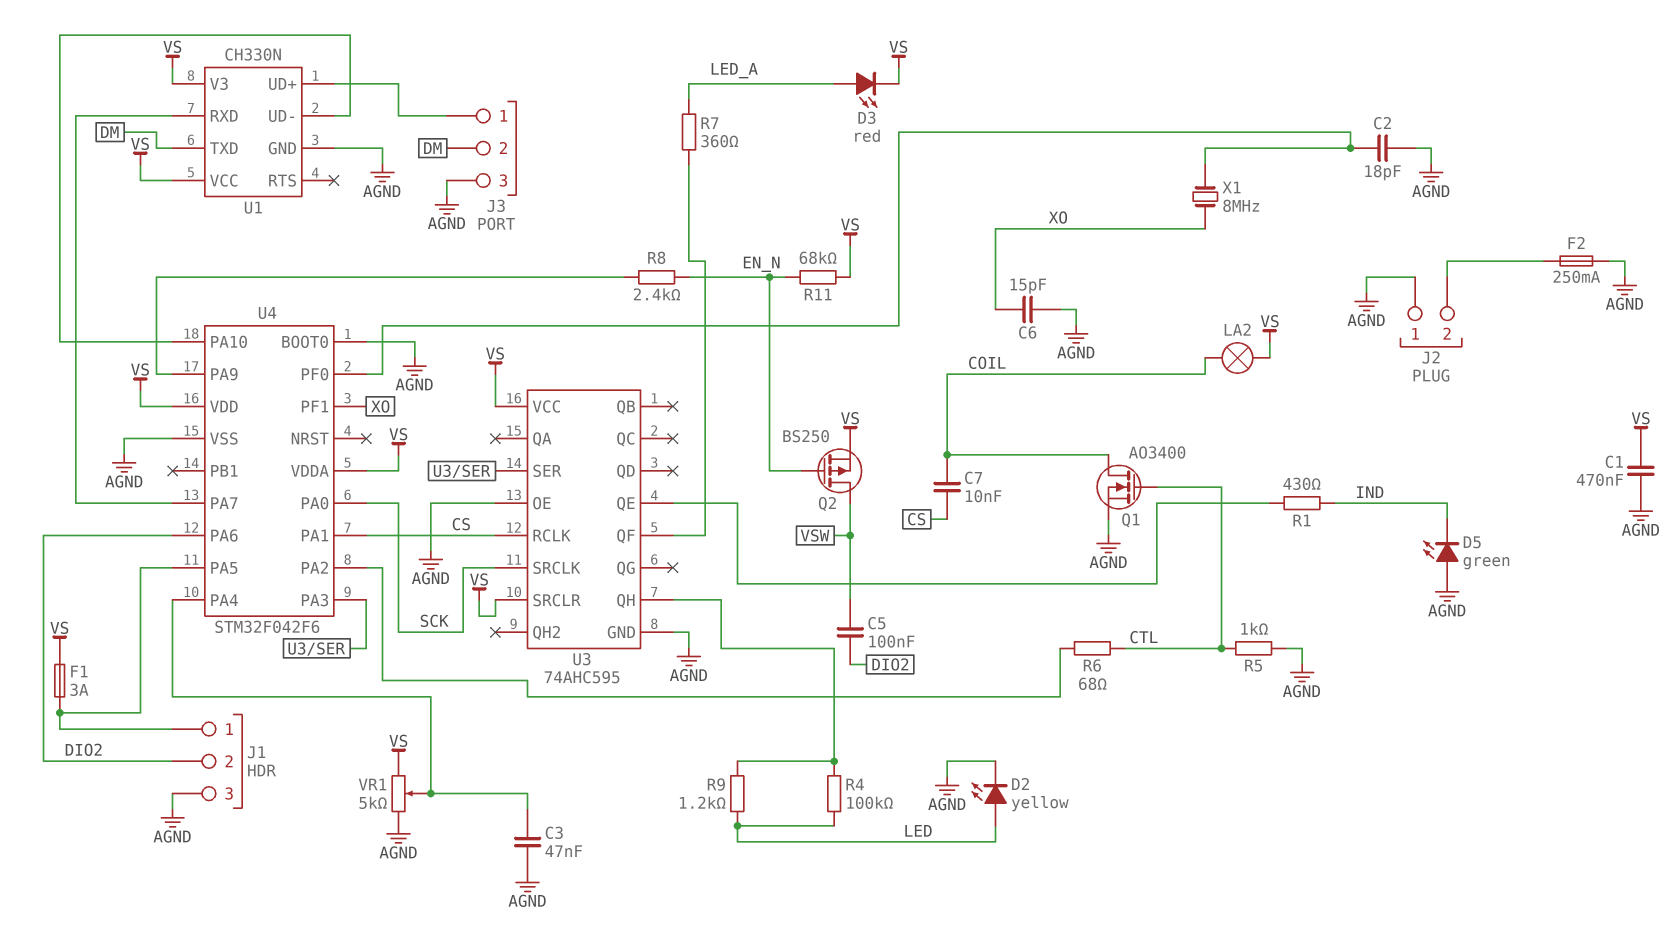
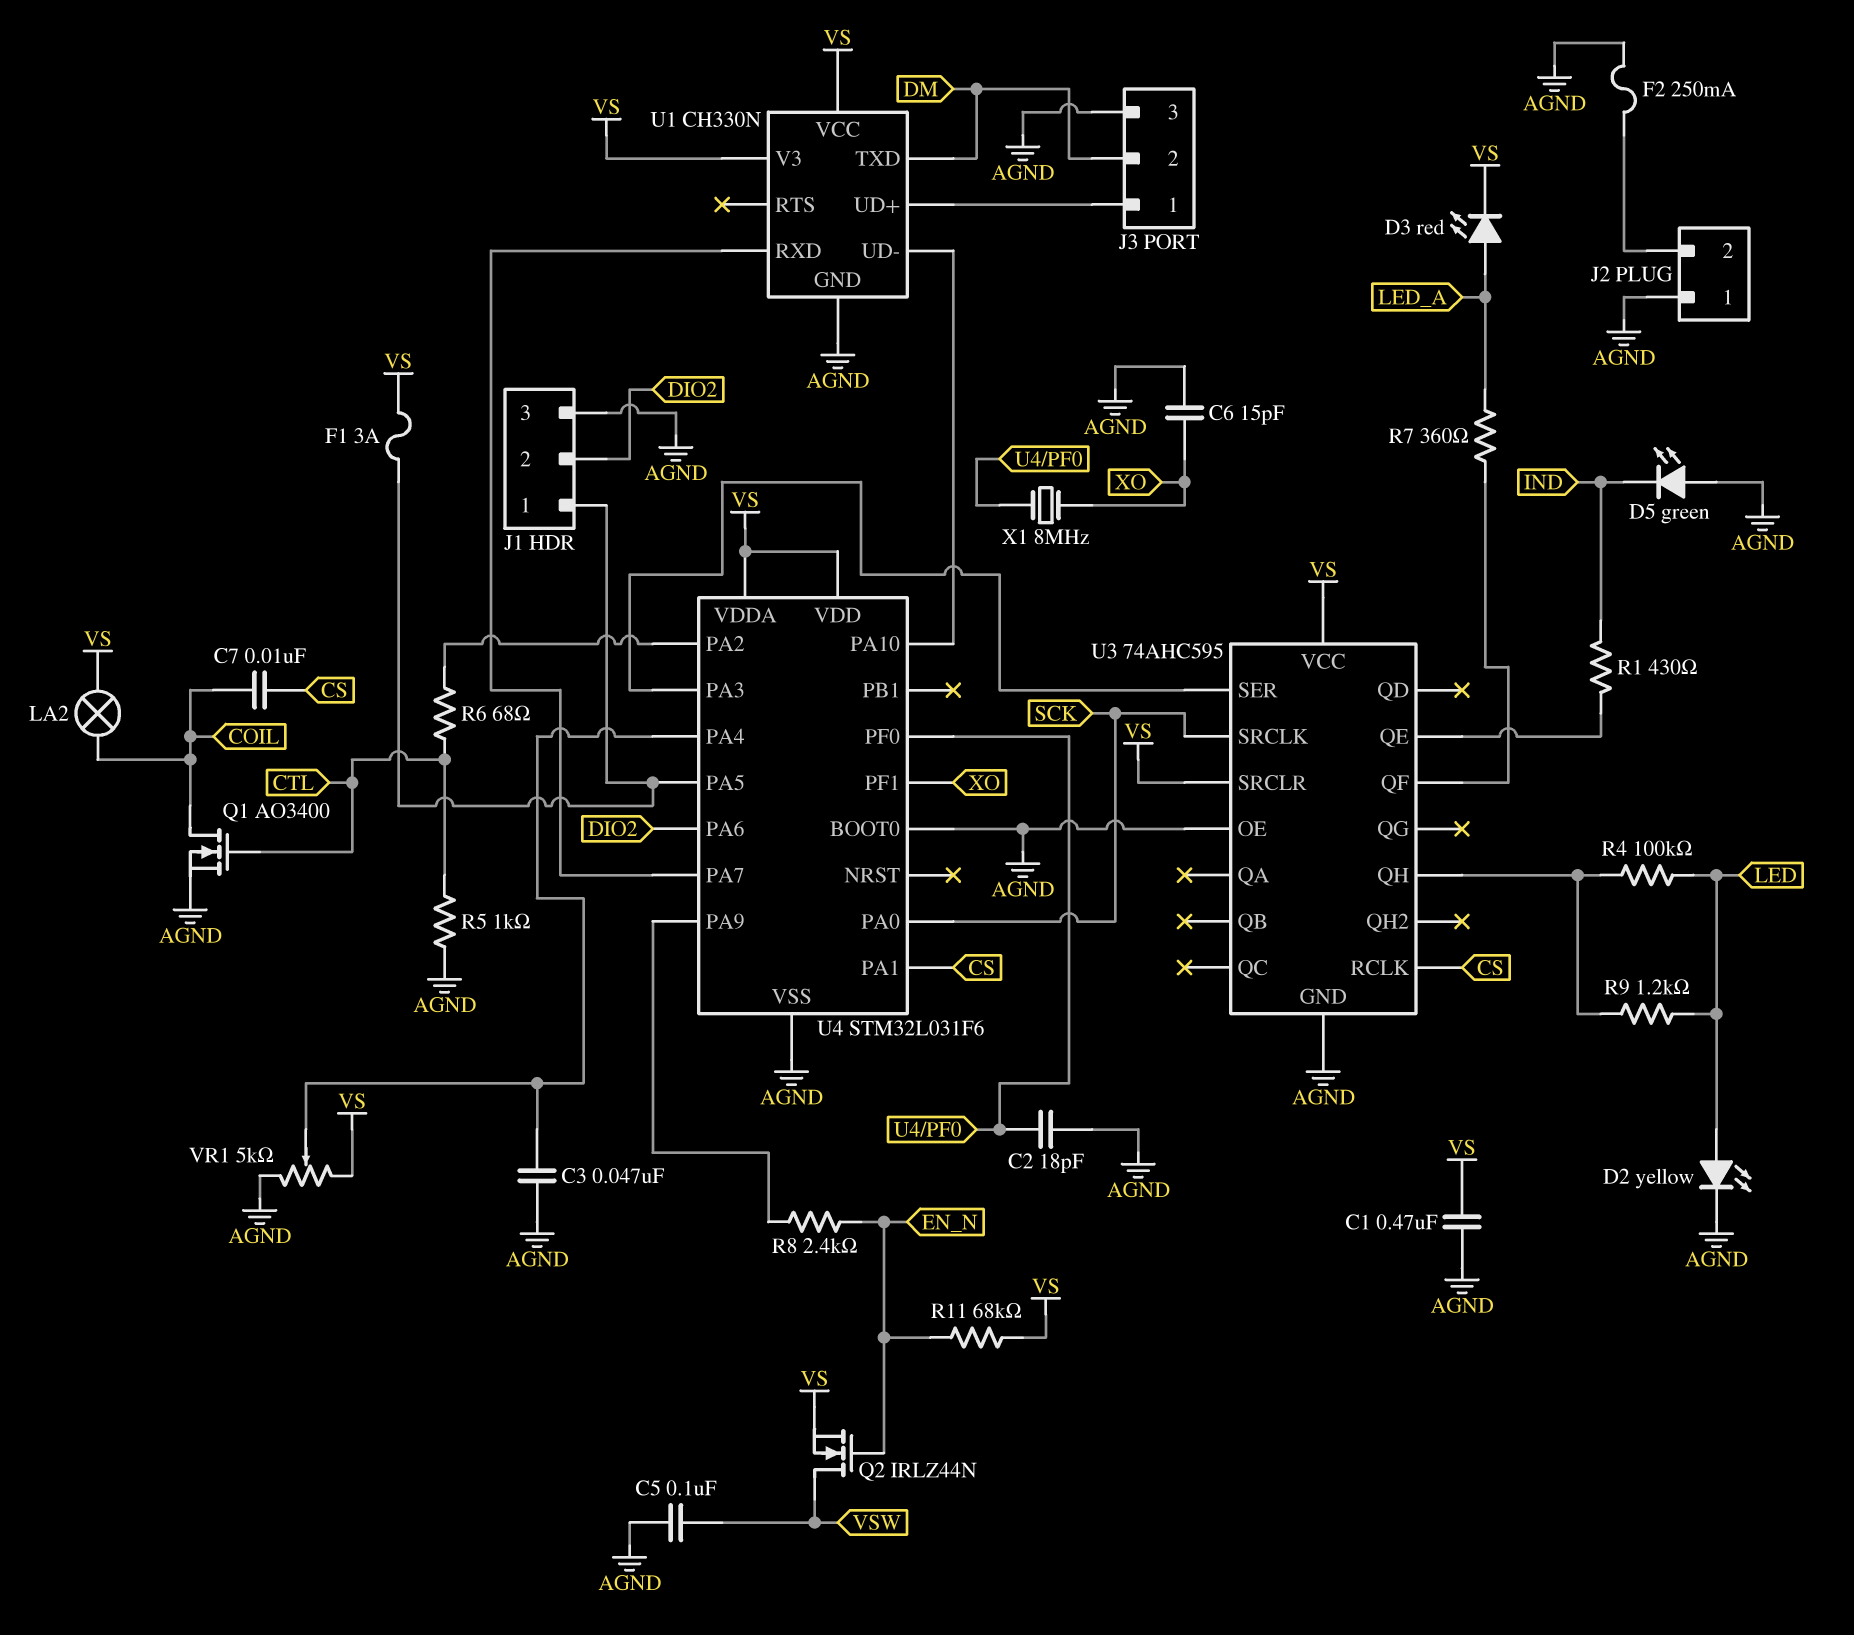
C5: 100nF (DIO2, VSW) -> 100nF (AGND, VSW)
Q2: PMOS BS250 (G EN_N, D VSW, S VS) -> NMOS IRLZ44N (G EN_N, D VSW, S VS)
U4: STM32F042F6 -> STM32L031F6

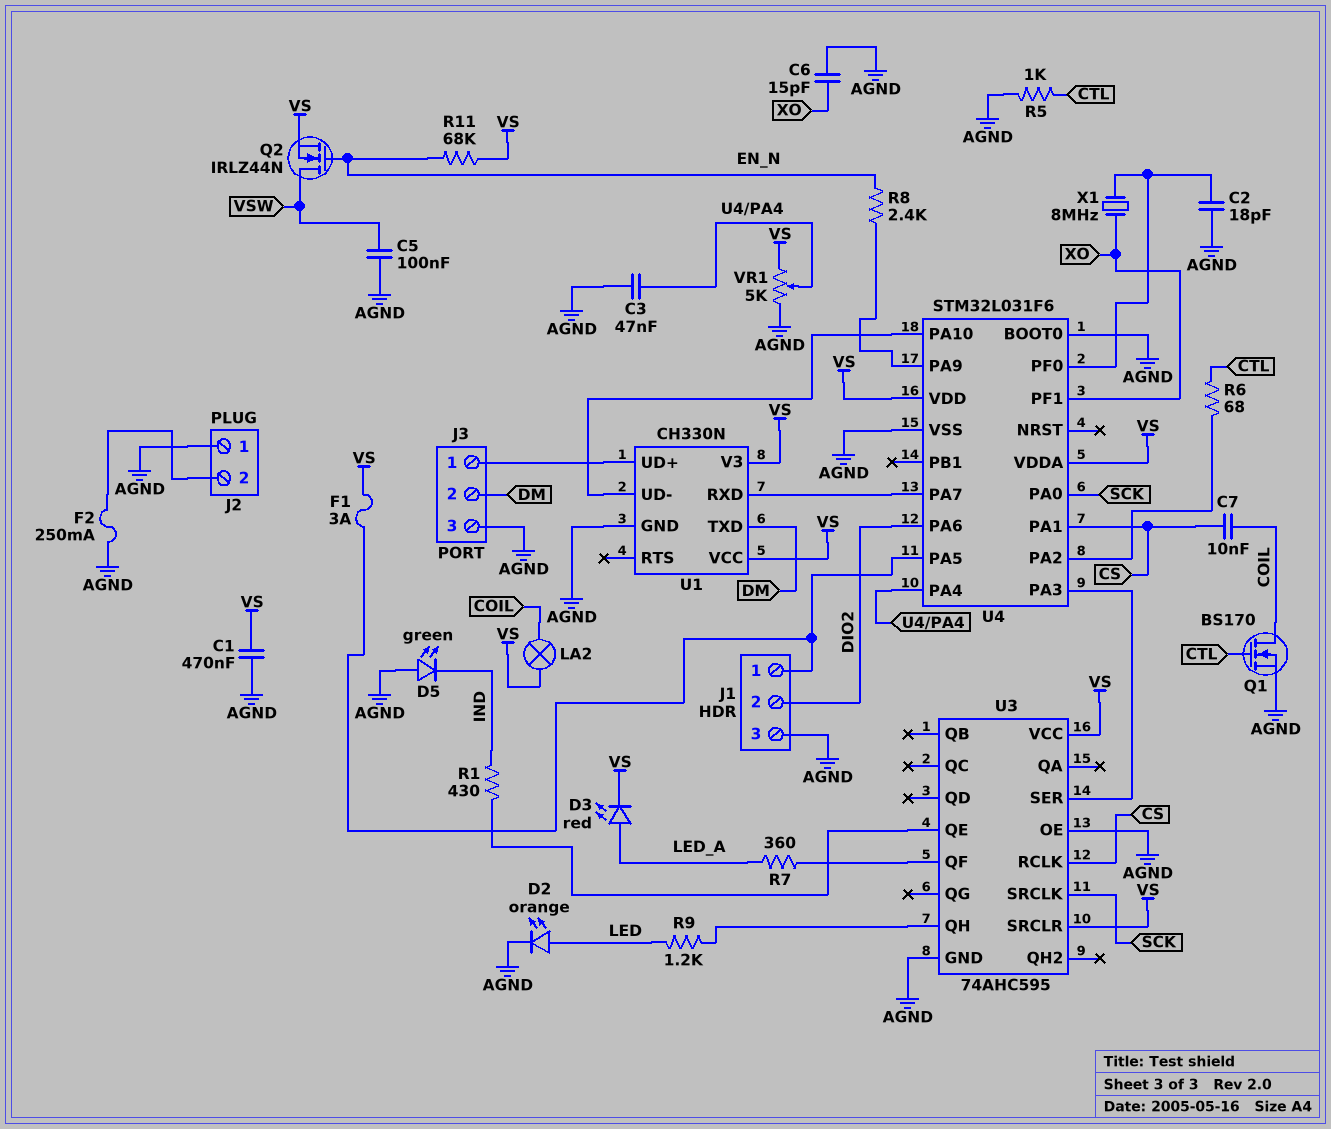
D2: LED yellow (A LED, K AGND) -> LED orange (A LED, K AGND)
Q1: NMOS AO3400 (G CTL, D COIL, S AGND) -> NMOS BS170 (G CTL, D COIL, S AGND)
R4: 100k (LED, U3/QH) -> none

